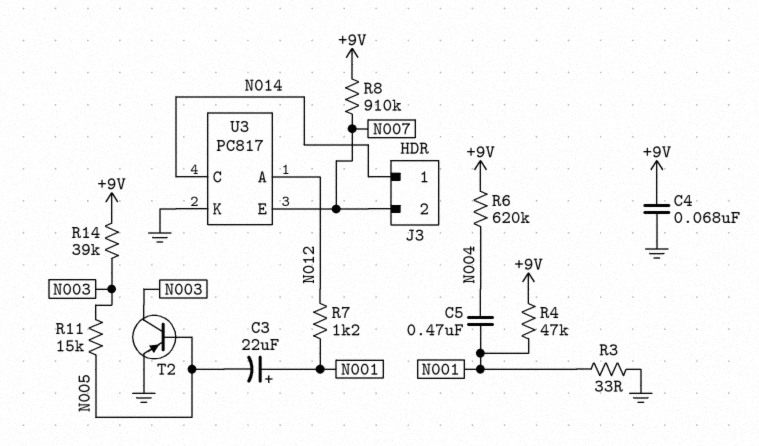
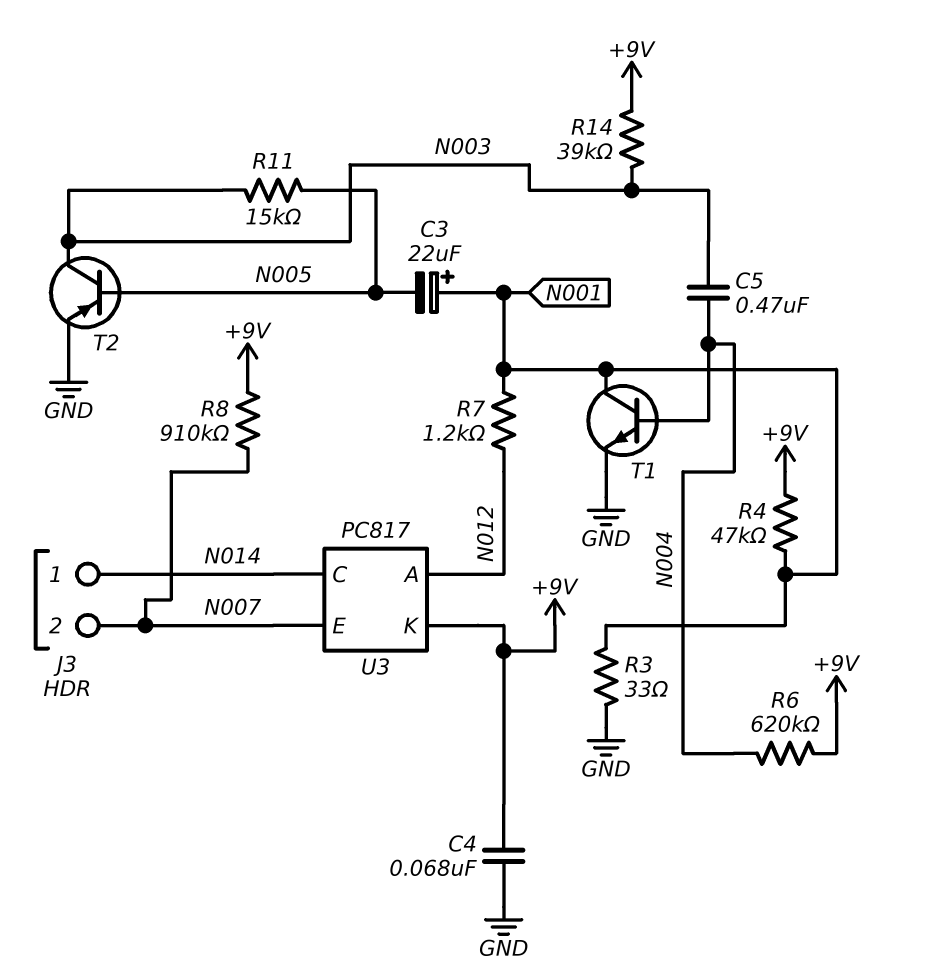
C5: 470nF (N001, N004) -> 470nF (N003, N004)
T1: none -> NPN (B N004, C N001, E GND)
U3 pin K: GND -> +9V

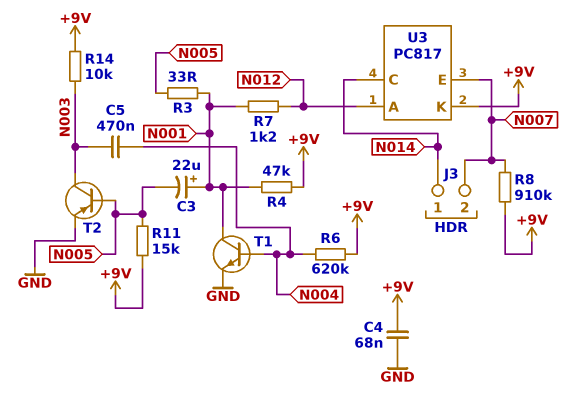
R3: 33 (GND, N001) -> 33 (N001, N005)
R11: 15k (N003, N005) -> 15k (+9V, N005)
R14: 39k (+9V, N003) -> 10k (+9V, N003)

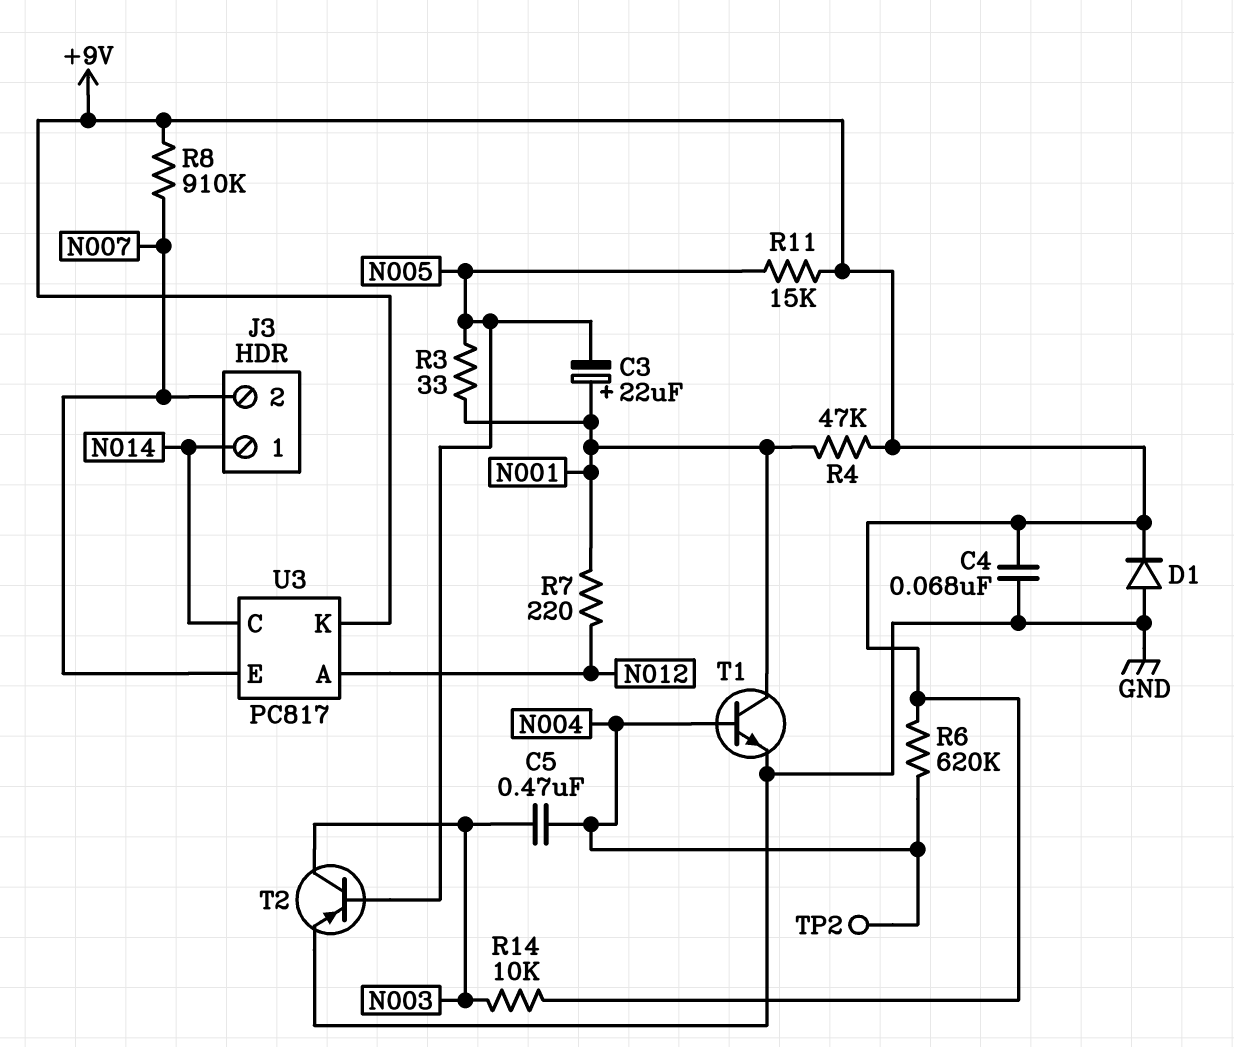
D1: none -> diode (A GND, K +9V)
R7: 1.2k (N001, N012) -> 220 (N001, N012)
TP2: none -> test point (N004)

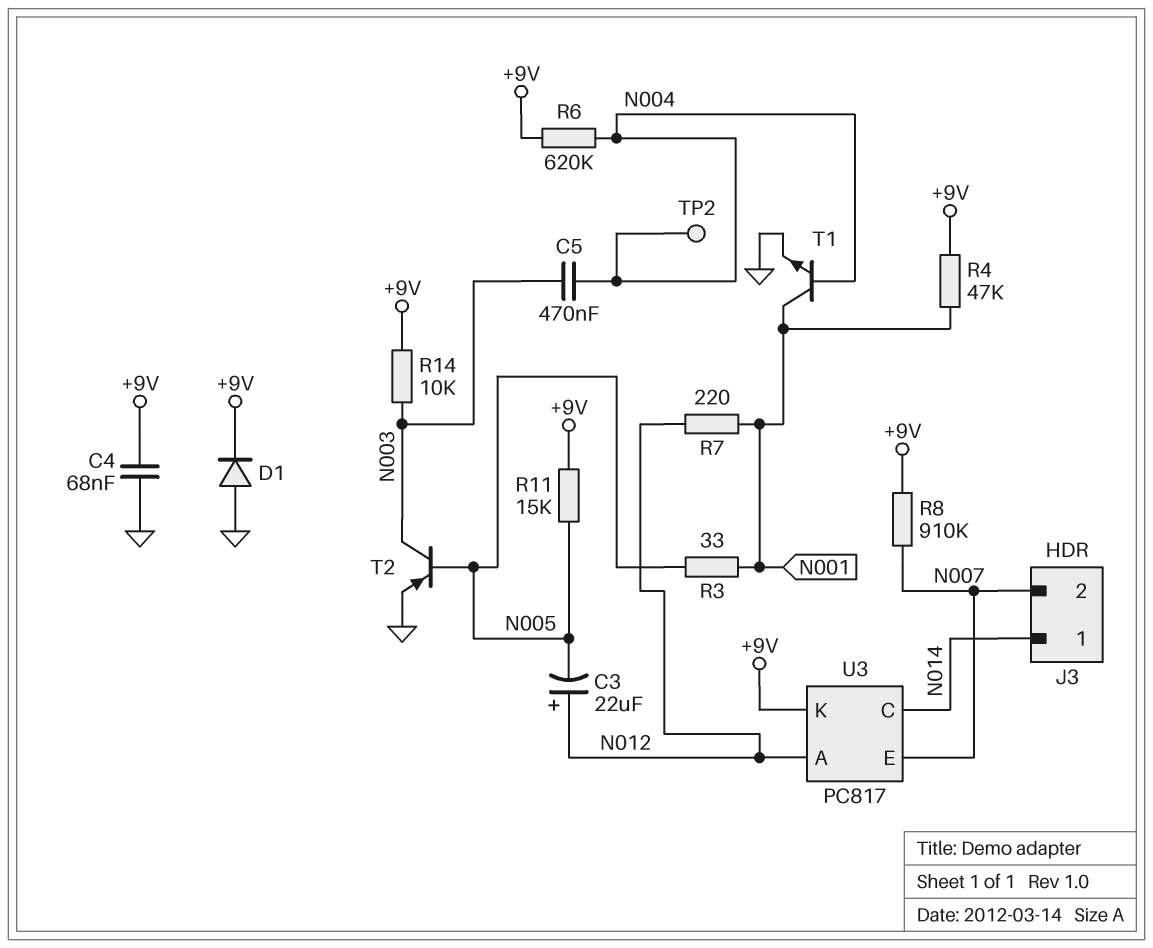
C3: 22uF (plus N001, minus N005) -> 22uF (plus N012, minus N005)

